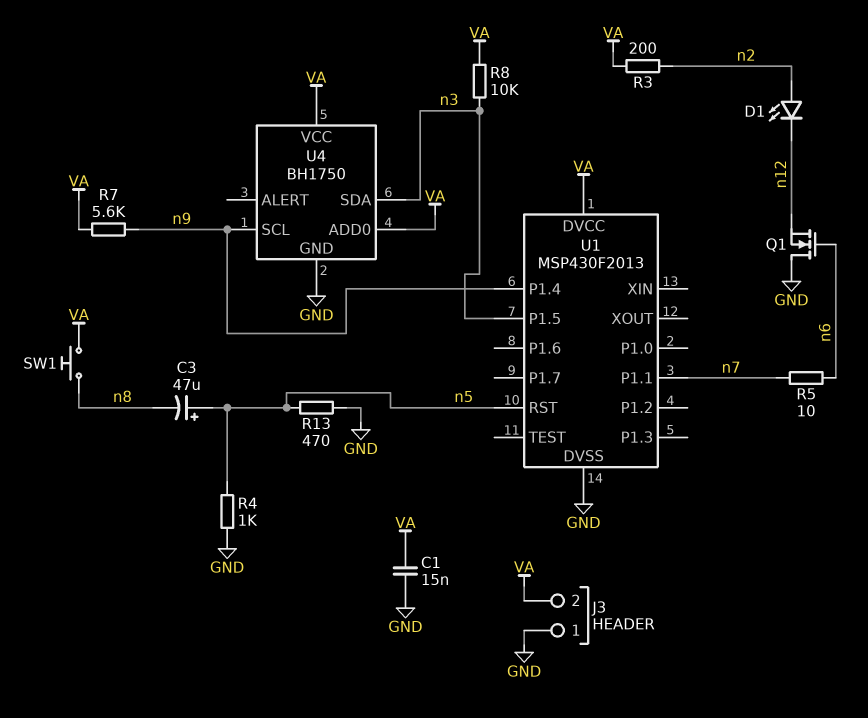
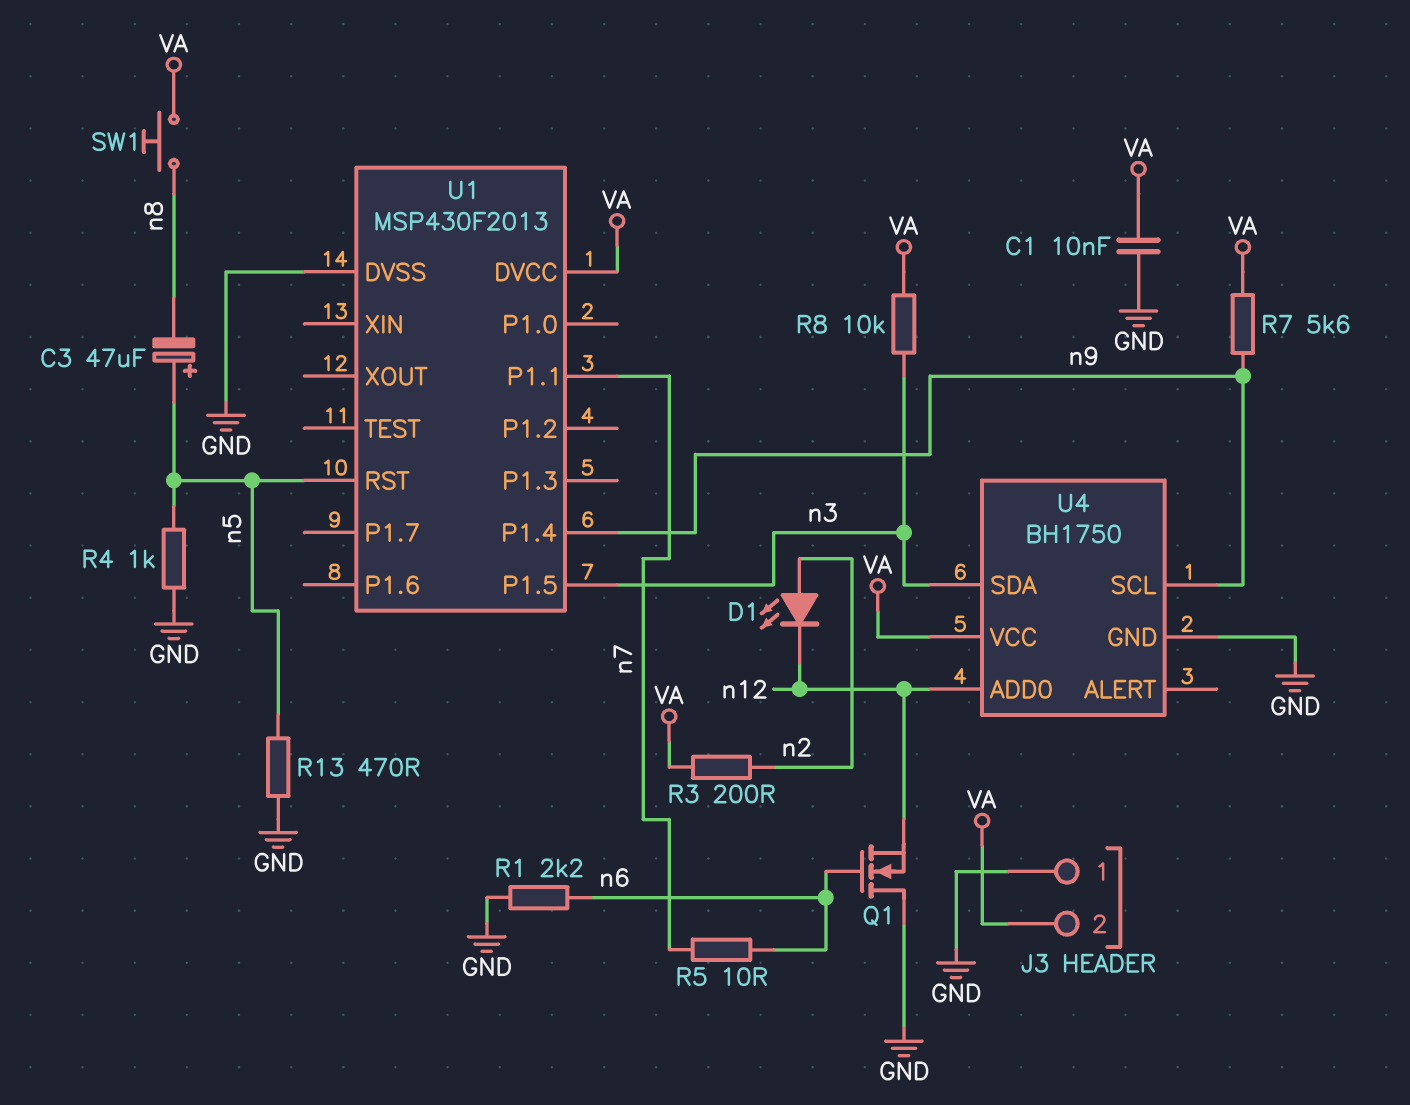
C1: 15nF (GND, VA) -> 10nF (GND, VA)
R1: none -> 2.2k (GND, n6)
U4 pin ADD0: VA -> n12

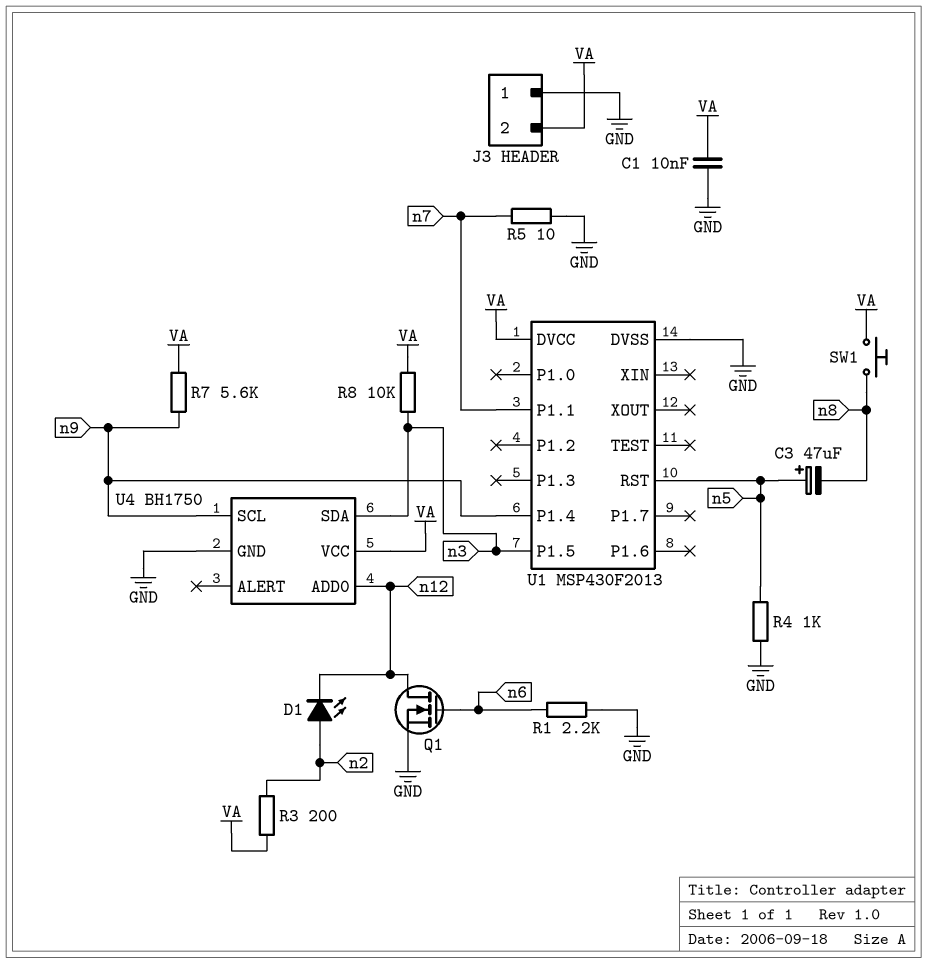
Q1: NMOS (G n6, D GND, S n12) -> NMOS (G n6, D n12, S GND)
R5: 10 (n6, n7) -> 10 (GND, n7)
R13: 470 (GND, n5) -> none

